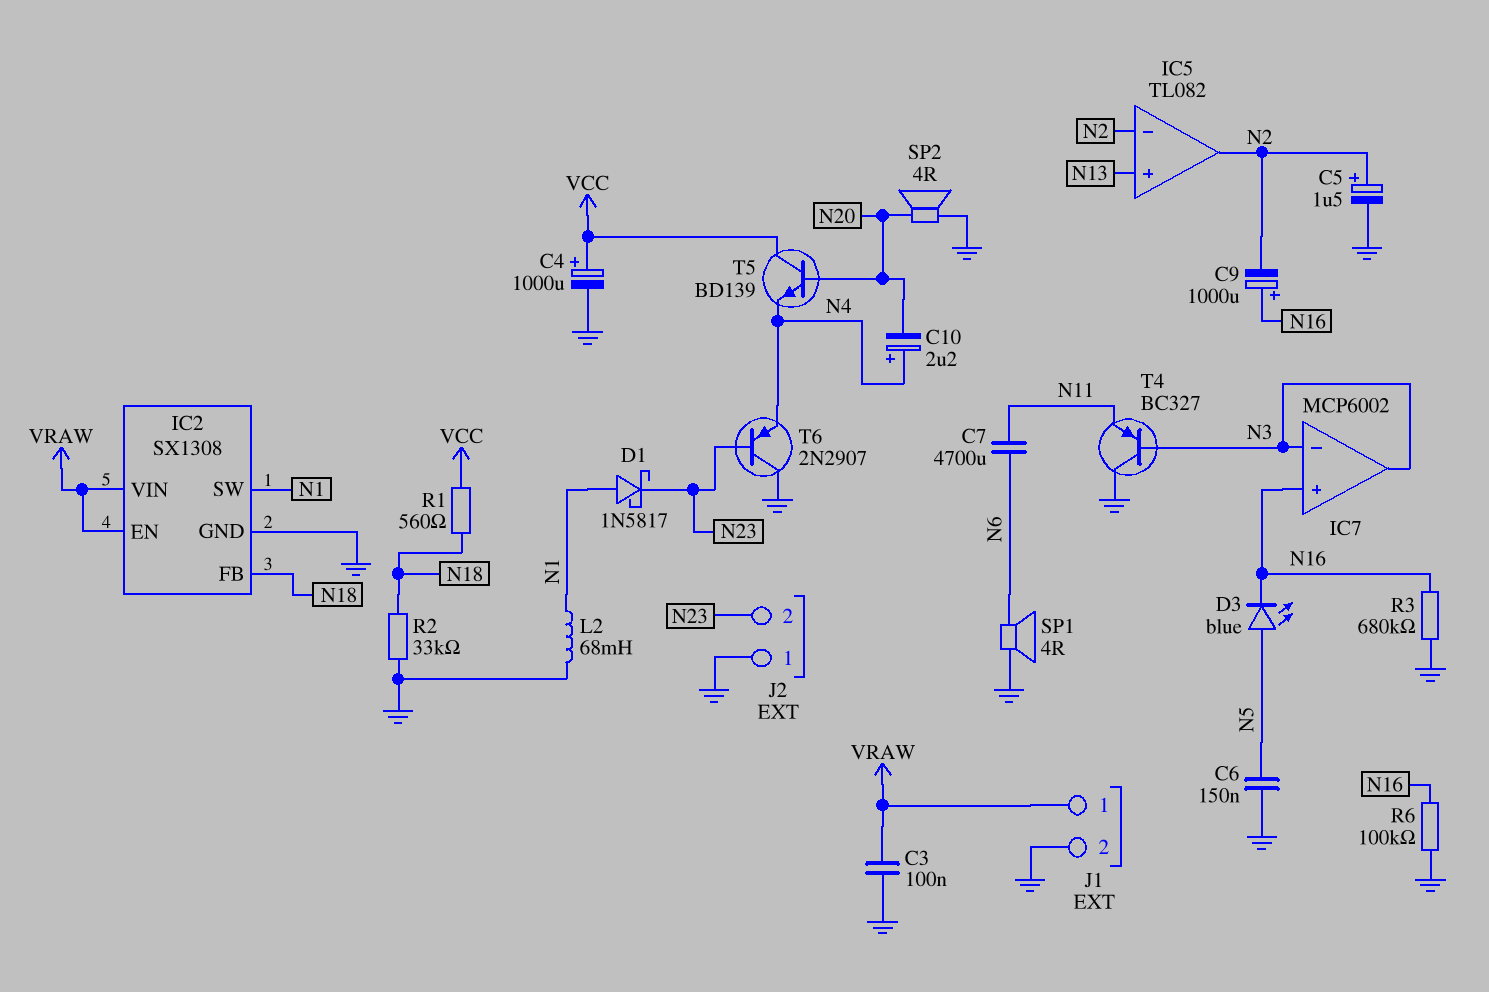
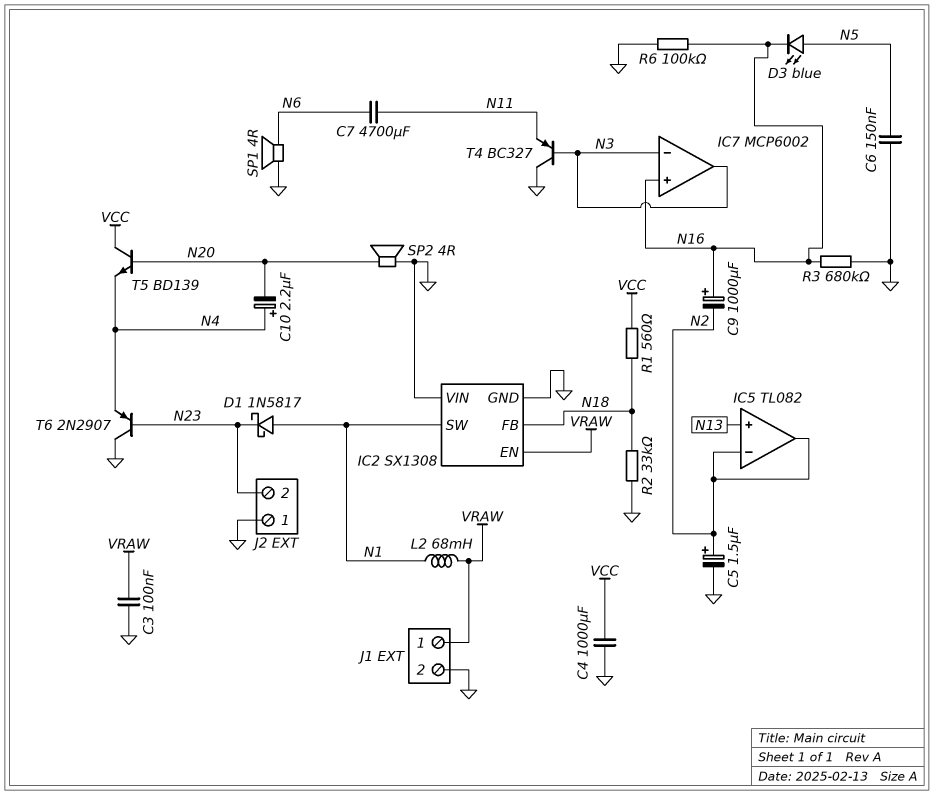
C4: 1000uF (plus VCC, minus GND) -> 1000uF (GND, VCC)
IC2 pin VIN: VRAW -> GND
L2: 68mH (GND, N1) -> 68mH (N1, VRAW)

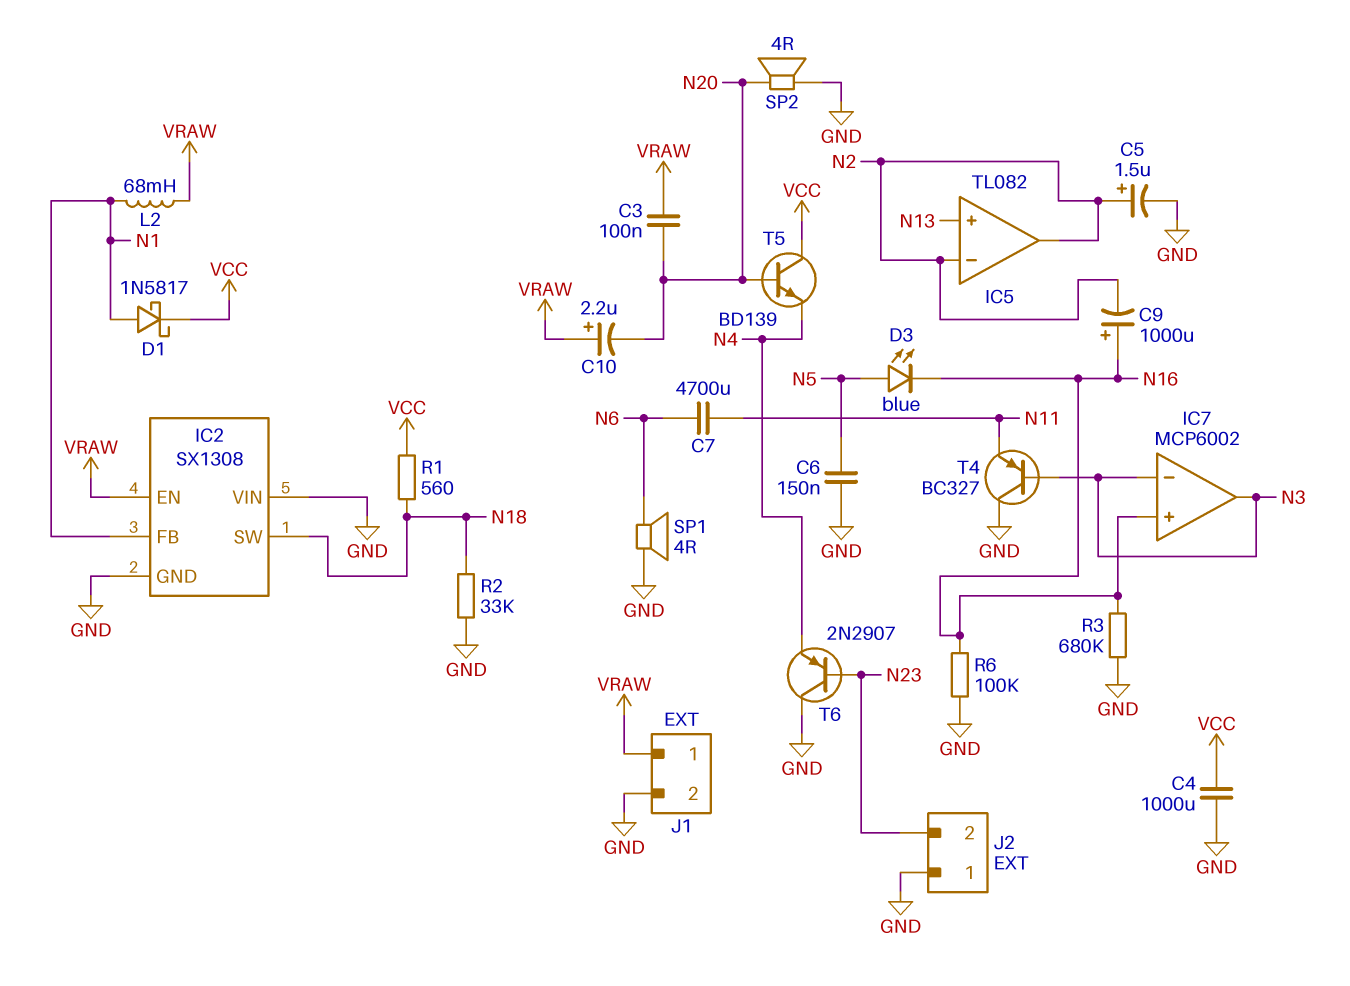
C3: 100nF (GND, VRAW) -> 100nF (N20, VRAW)
C10: 2.2uF (plus N4, minus N20) -> 2.2uF (plus VRAW, minus N20)
D1: schottky 1N5817 (A N1, K N23) -> schottky 1N5817 (A N1, K VCC)
IC2 pin FB: N18 -> N1
IC2 pin SW: N1 -> N18

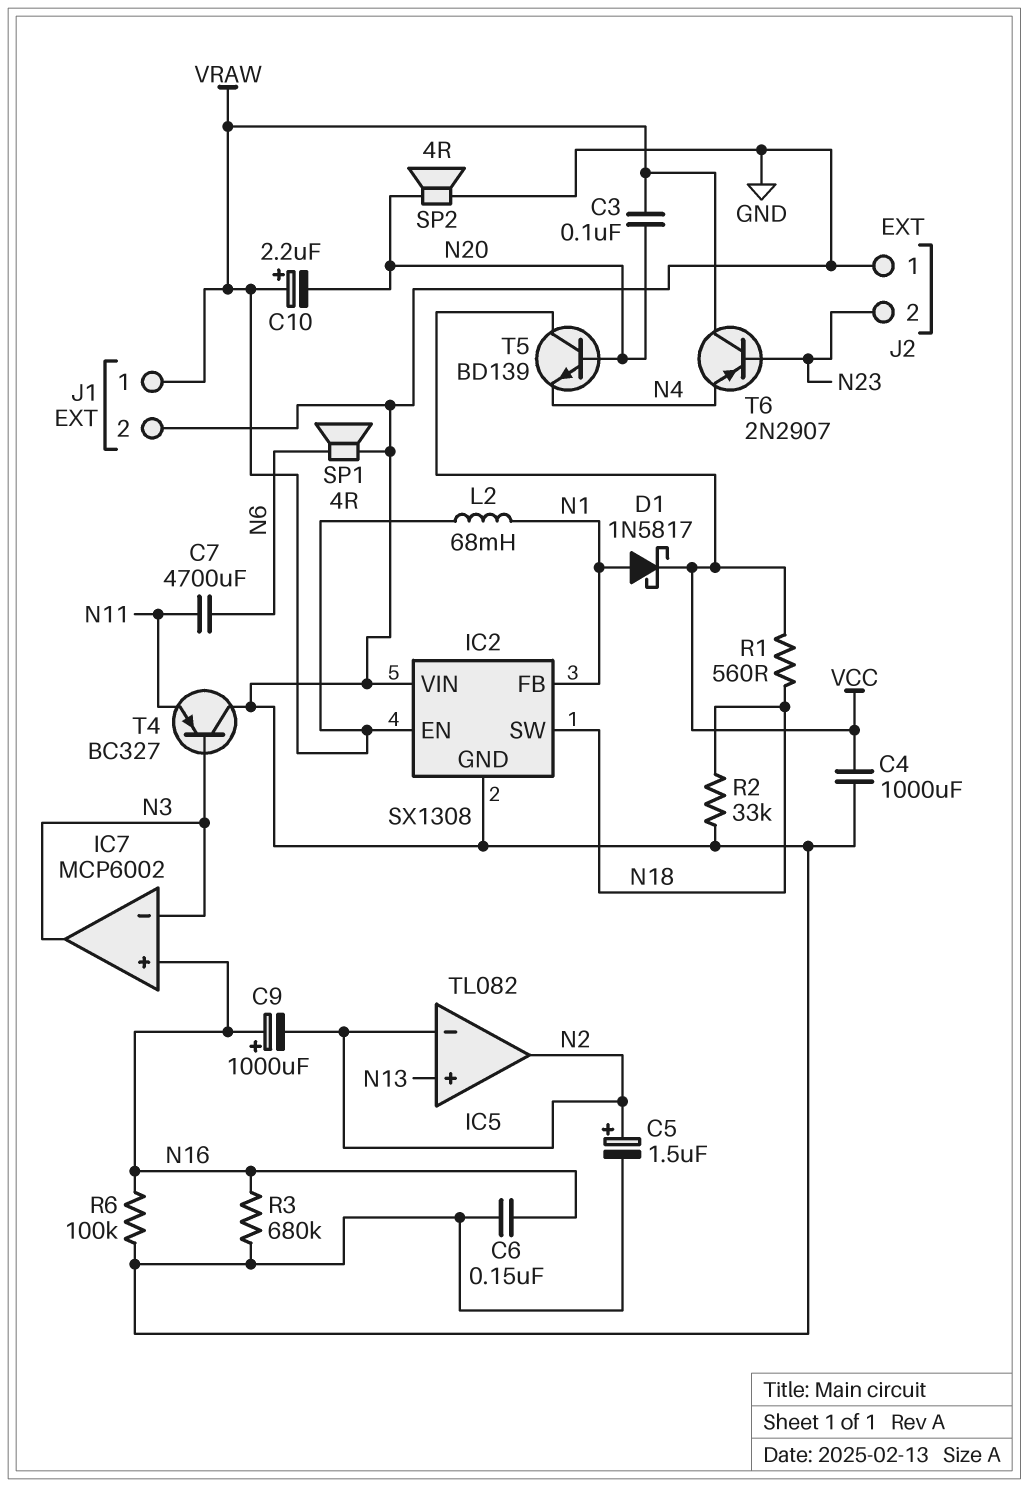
C6: 150nF (GND, N5) -> 150nF (GND, N16)
D3: LED blue (A N5, K N16) -> none
T6: PNP 2N2907 (B N23, C GND, E N4) -> PNP 2N2907 (B N23, C VRAW, E N4)

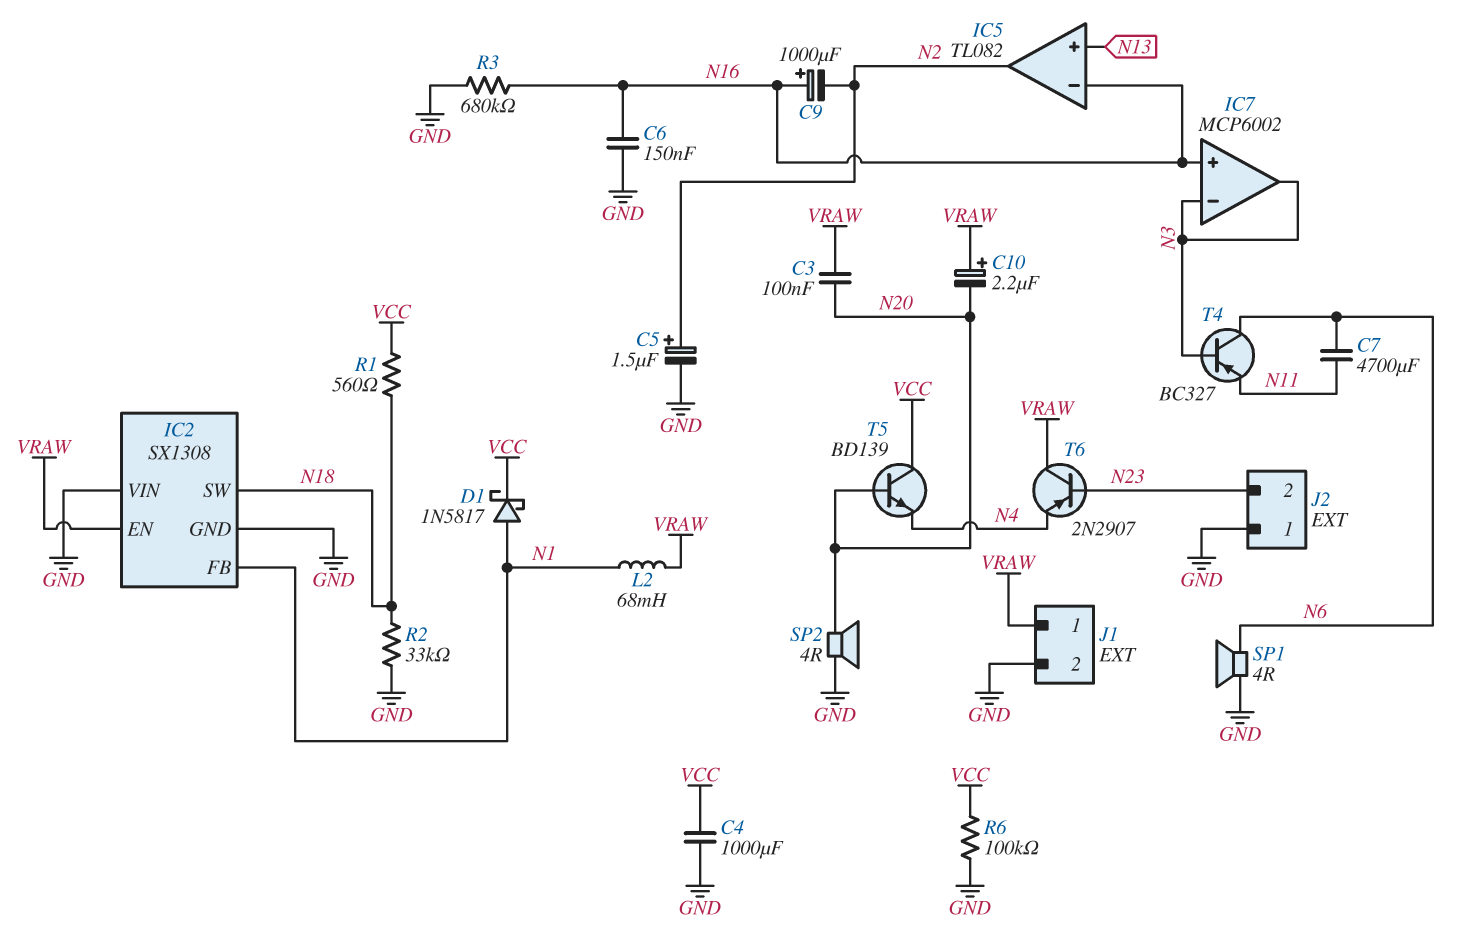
IC5 pin in-: N2 -> N16
R6: 100k (GND, N16) -> 100k (GND, VCC)
T4: PNP BC327 (B N3, C GND, E N11) -> PNP BC327 (B N3, C N6, E N11)

